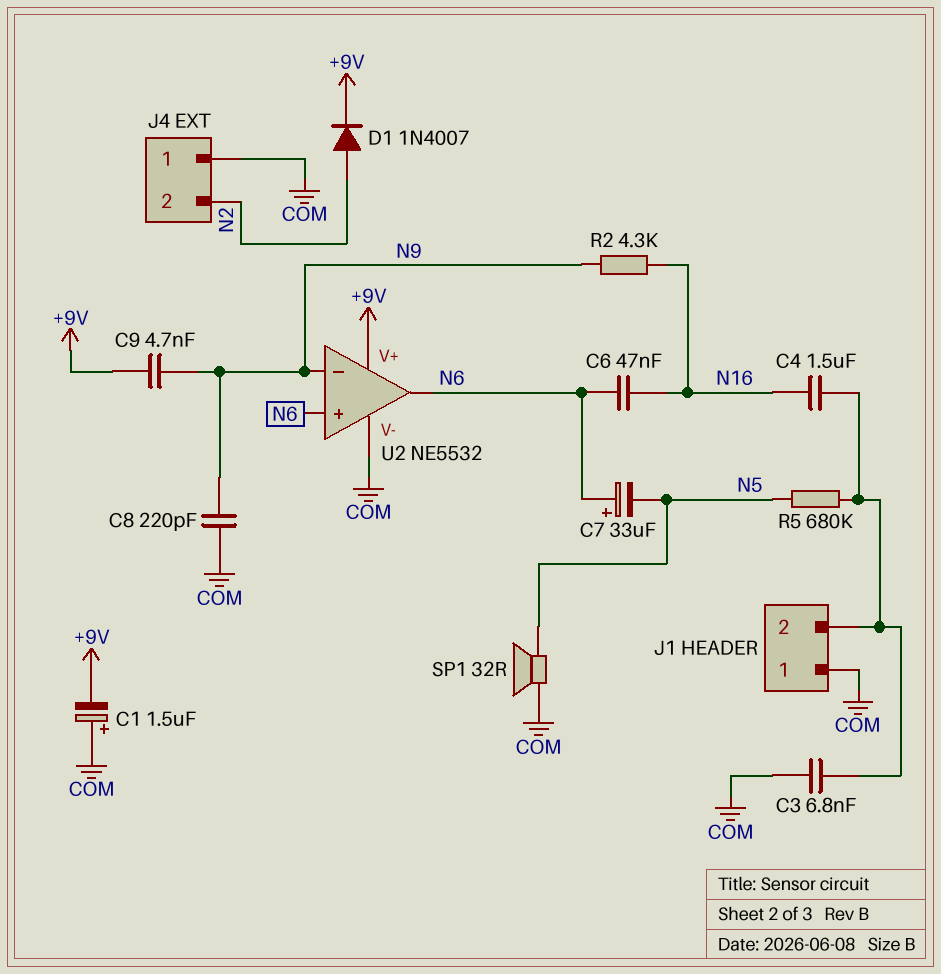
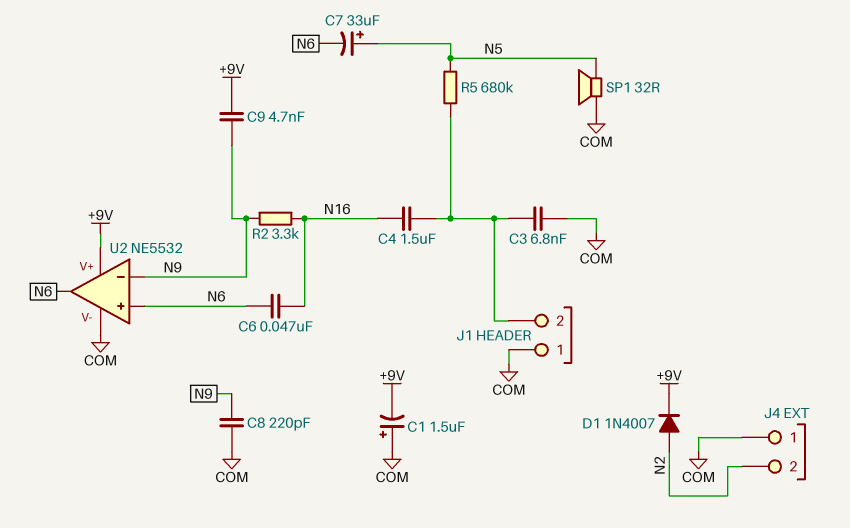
C7: 33uF (plus N6, minus N5) -> 33uF (plus N5, minus N6)
R2: 4.3k (N9, N16) -> 3.3k (N9, N16)

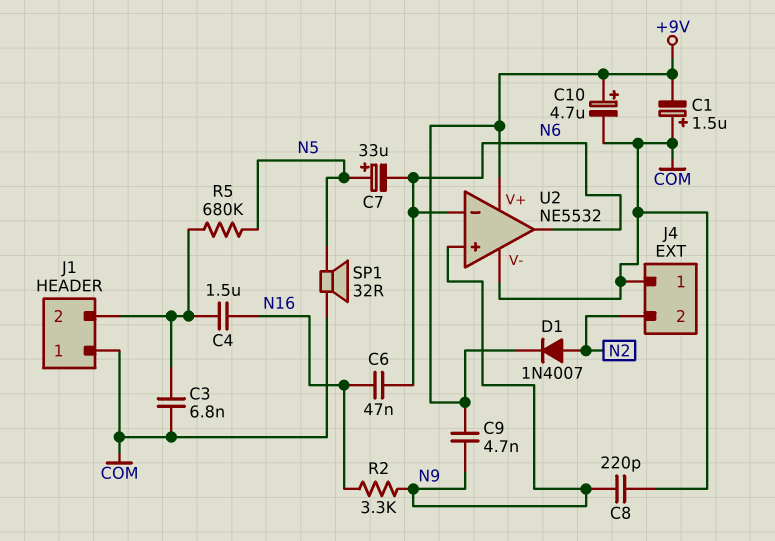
C10: none -> 4.7uF (plus +9V, minus COM)
U2 pin in+: N6 -> N9
U2 pin in-: N9 -> N6

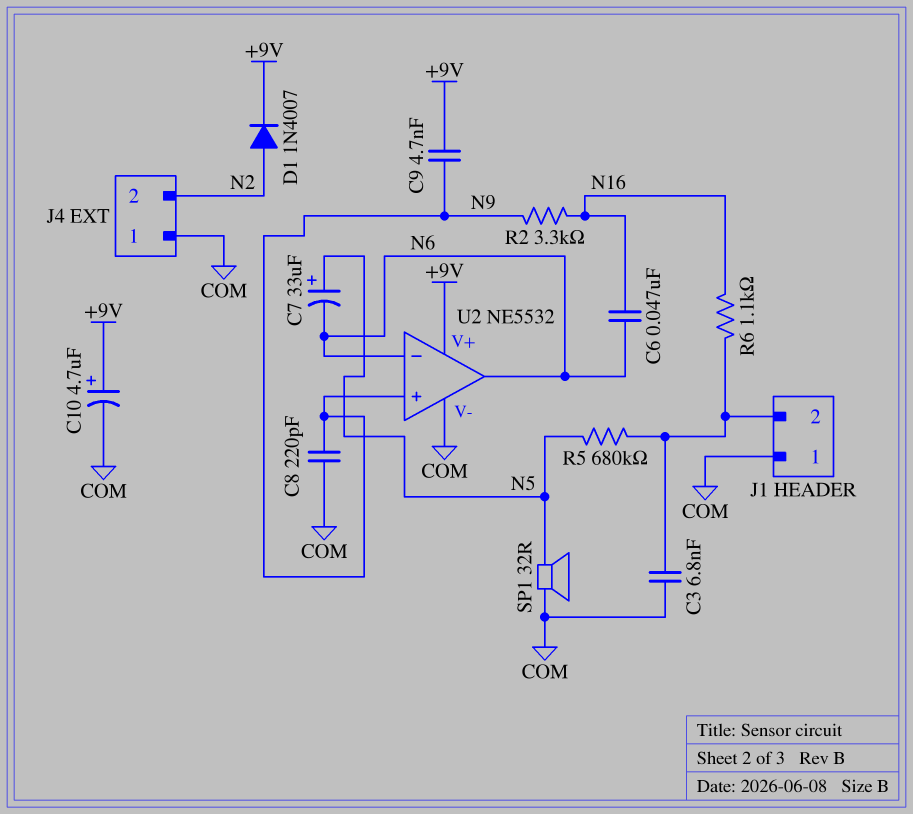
C1: 1.5uF (plus COM, minus +9V) -> none
C4: 1.5uF (J1/2, N16) -> none
R6: none -> 1.1k (J1/2, N16)

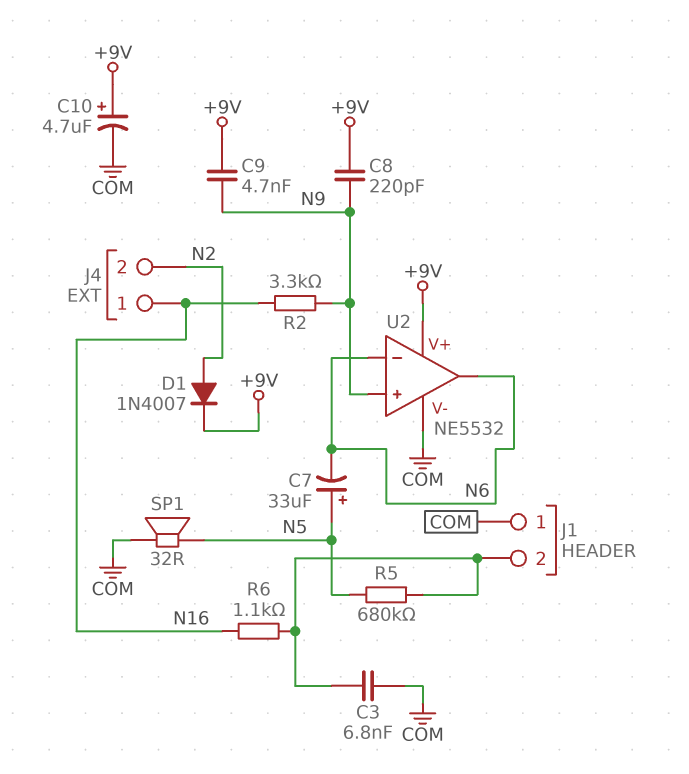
C6: 47nF (N6, N16) -> none
C8: 220pF (COM, N9) -> 220pF (+9V, N9)
J4 pin 1: COM -> N16

